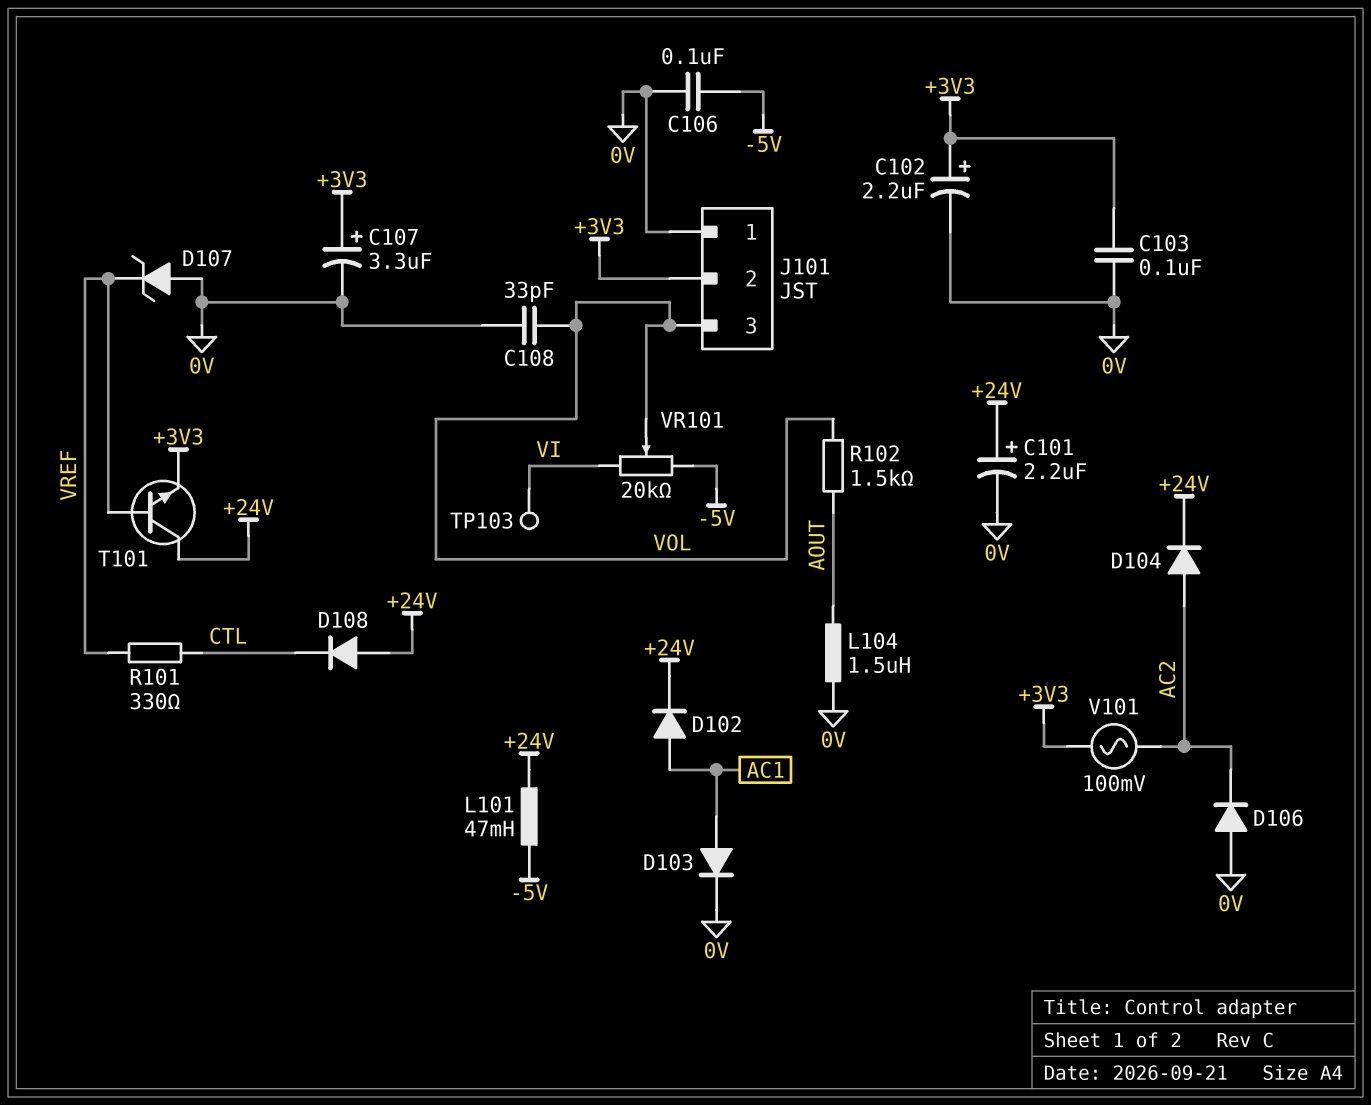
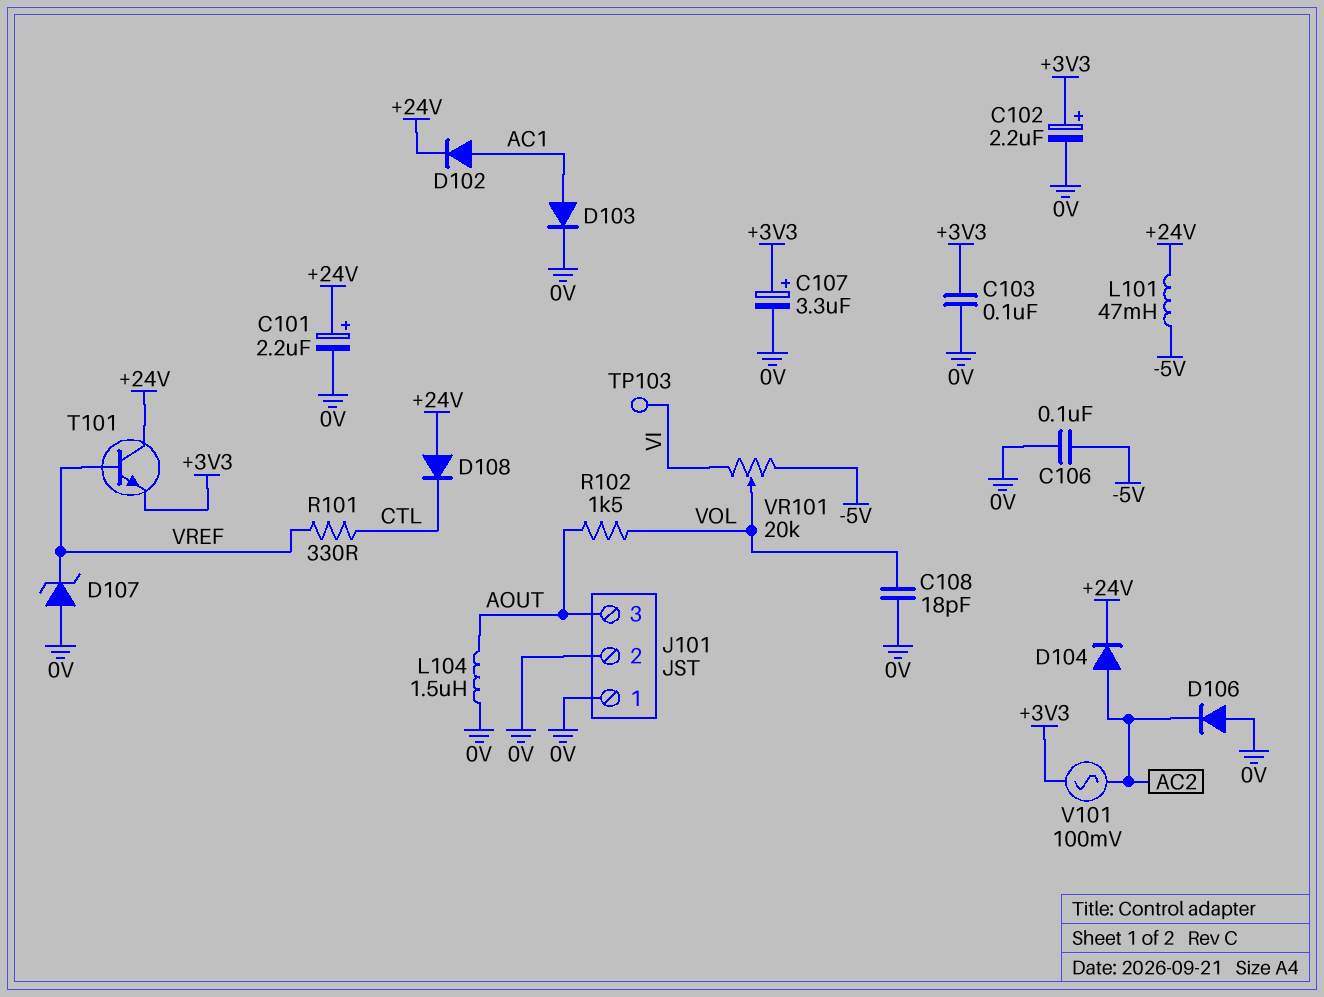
C108: 33pF (0V, VOL) -> 18pF (0V, VOL)
J101 pin 2: +3V3 -> 0V
J101 pin 3: VOL -> AOUT

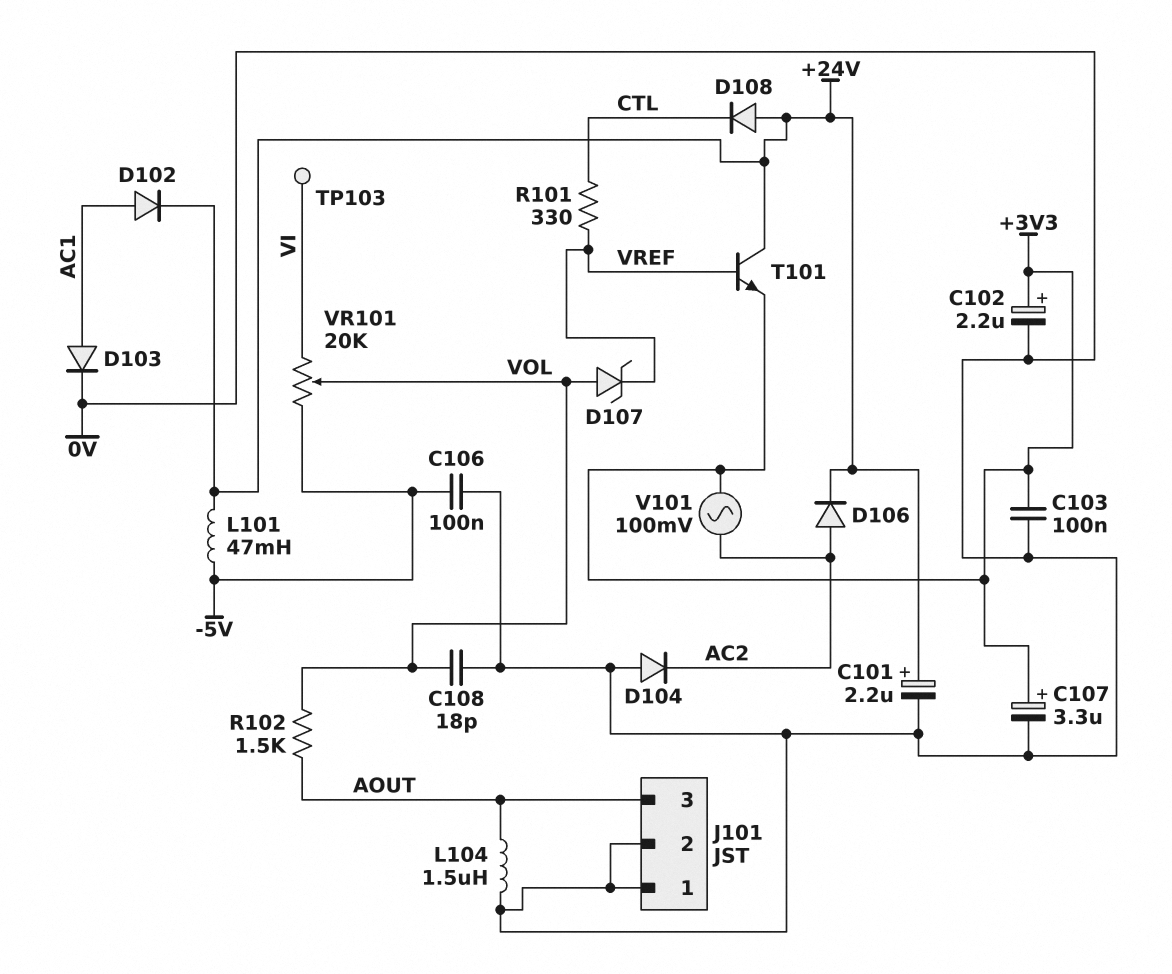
D104: diode (A AC2, K +24V) -> diode (A 0V, K AC2)
D106: diode (A 0V, K AC2) -> diode (A AC2, K +24V)
D107: zener (A 0V, K VREF) -> zener (A VOL, K VREF)

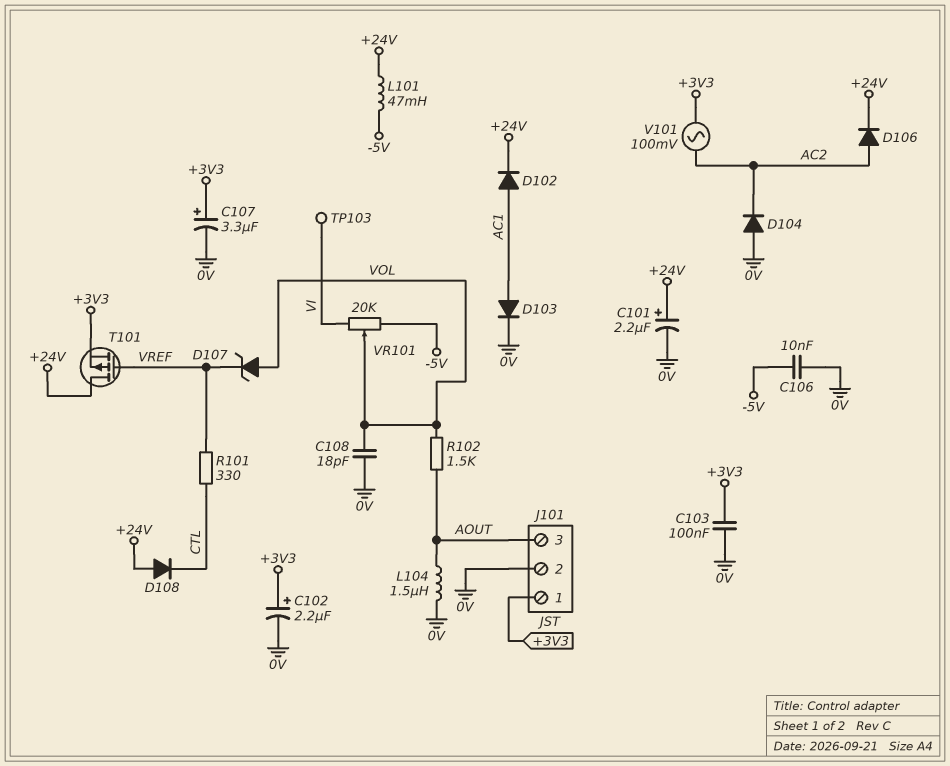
C106: 100nF (-5V, 0V) -> 10nF (-5V, 0V)
J101 pin 1: 0V -> +3V3
T101: NPN (B VREF, C +24V, E +3V3) -> PMOS (G VREF, D +24V, S +3V3)

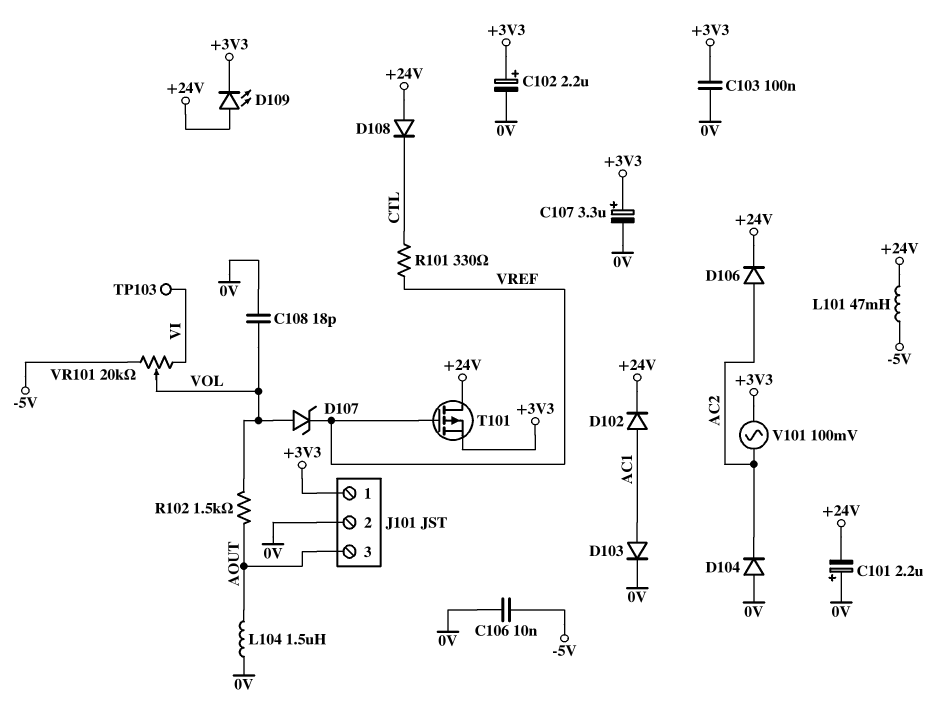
C101: 2.2uF (plus +24V, minus 0V) -> 2.2uF (plus 0V, minus +24V)
D109: none -> LED (A +24V, K +3V3)

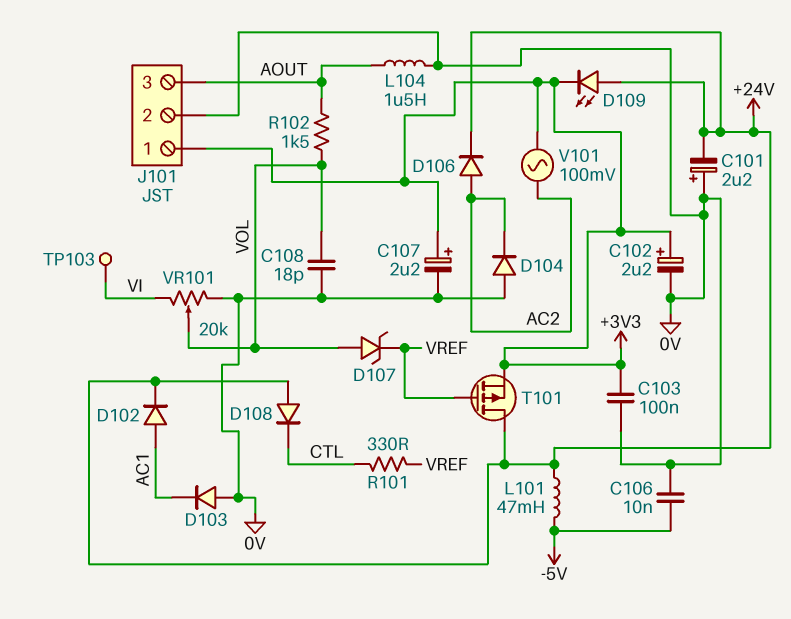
C107: 3.3uF (plus +3V3, minus 0V) -> 2.2uF (plus +3V3, minus 0V)
D103: diode (A AC1, K 0V) -> diode (A 0V, K AC1)
VR101: 20k (-5V, VI, wiper VOL) -> 20k (0V, VI, wiper VOL)

